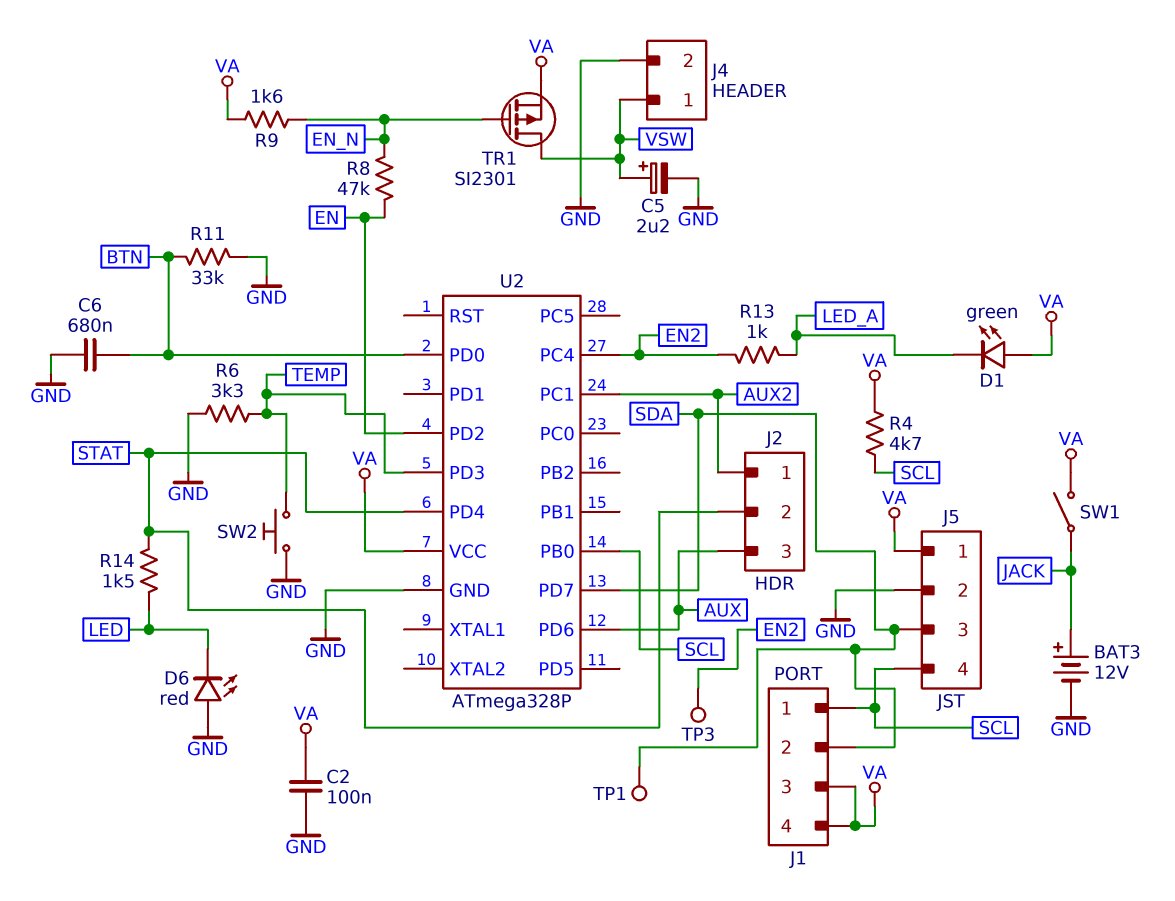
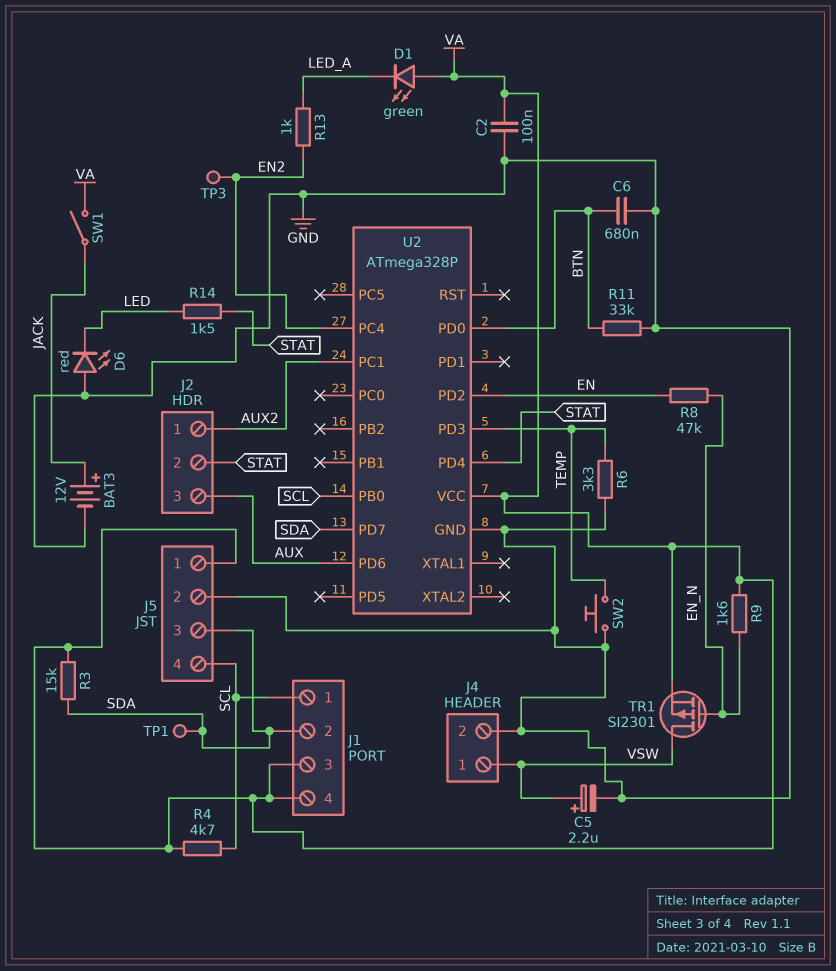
R3: none -> 15k (SDA, VA)

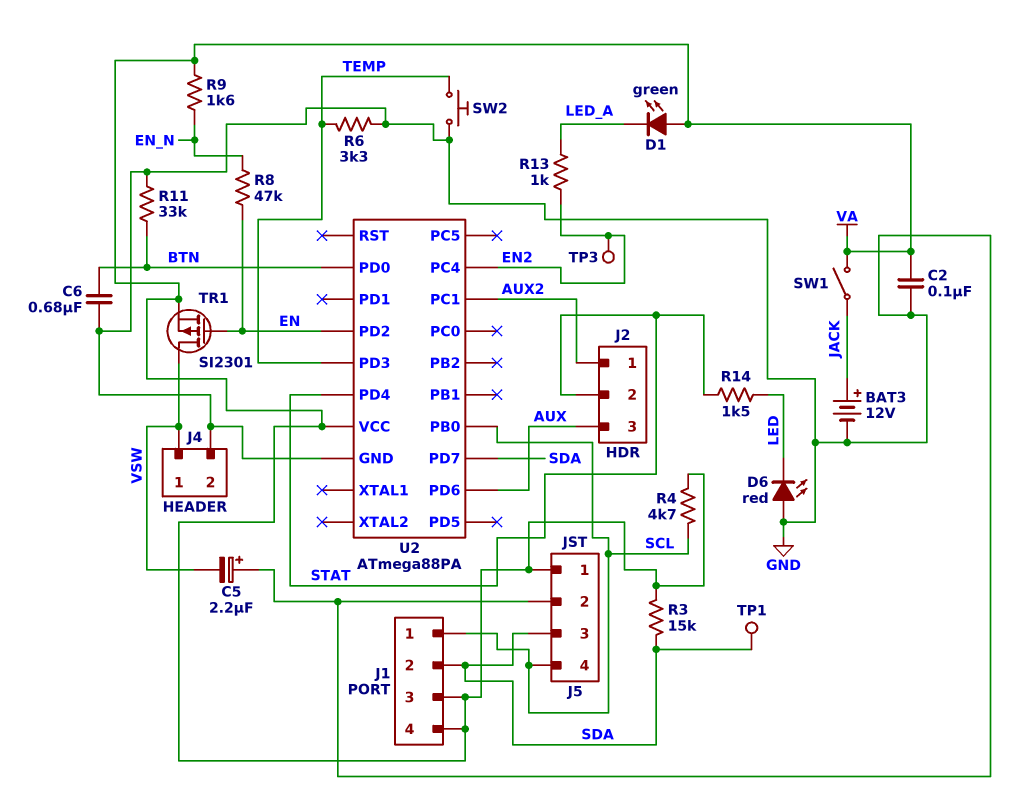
C5: 2.2uF (plus VSW, minus GND) -> 2.2uF (plus GND, minus VSW)
TR1: PMOS SI2301 (G EN_N, D VSW, S VA) -> PMOS SI2301 (G EN, D VSW, S VA)
U2: ATmega328P -> ATmega88PA

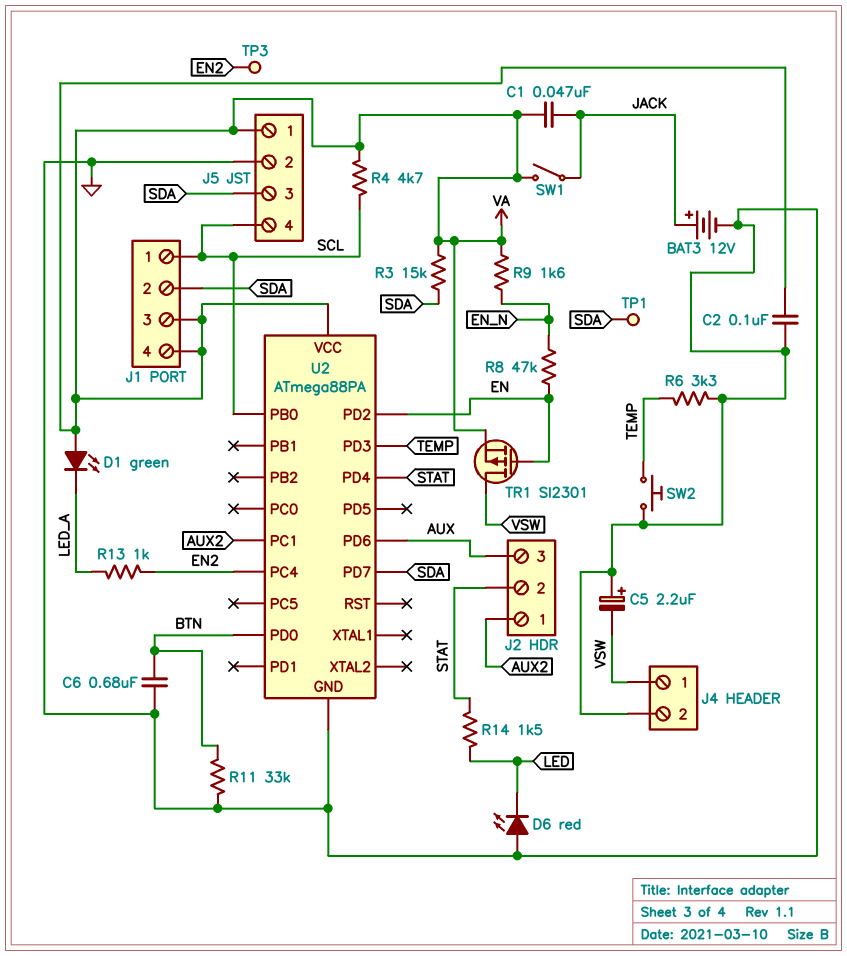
C1: none -> 47nF (JACK, VA)

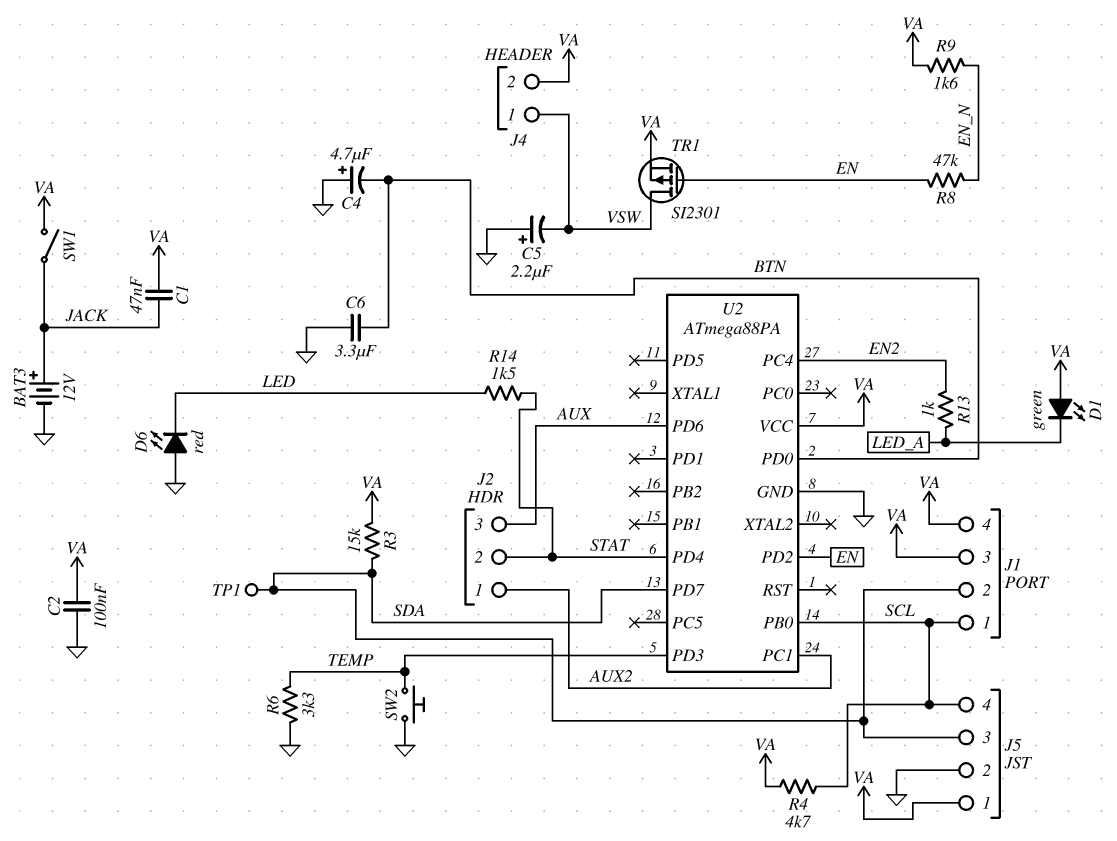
C4: none -> 4.7uF (plus GND, minus BTN)
C6: 680nF (BTN, GND) -> 3.3uF (BTN, GND)
J4 pin 2: GND -> VA
R11: 33k (BTN, GND) -> none
TP3: test point (EN2) -> none

